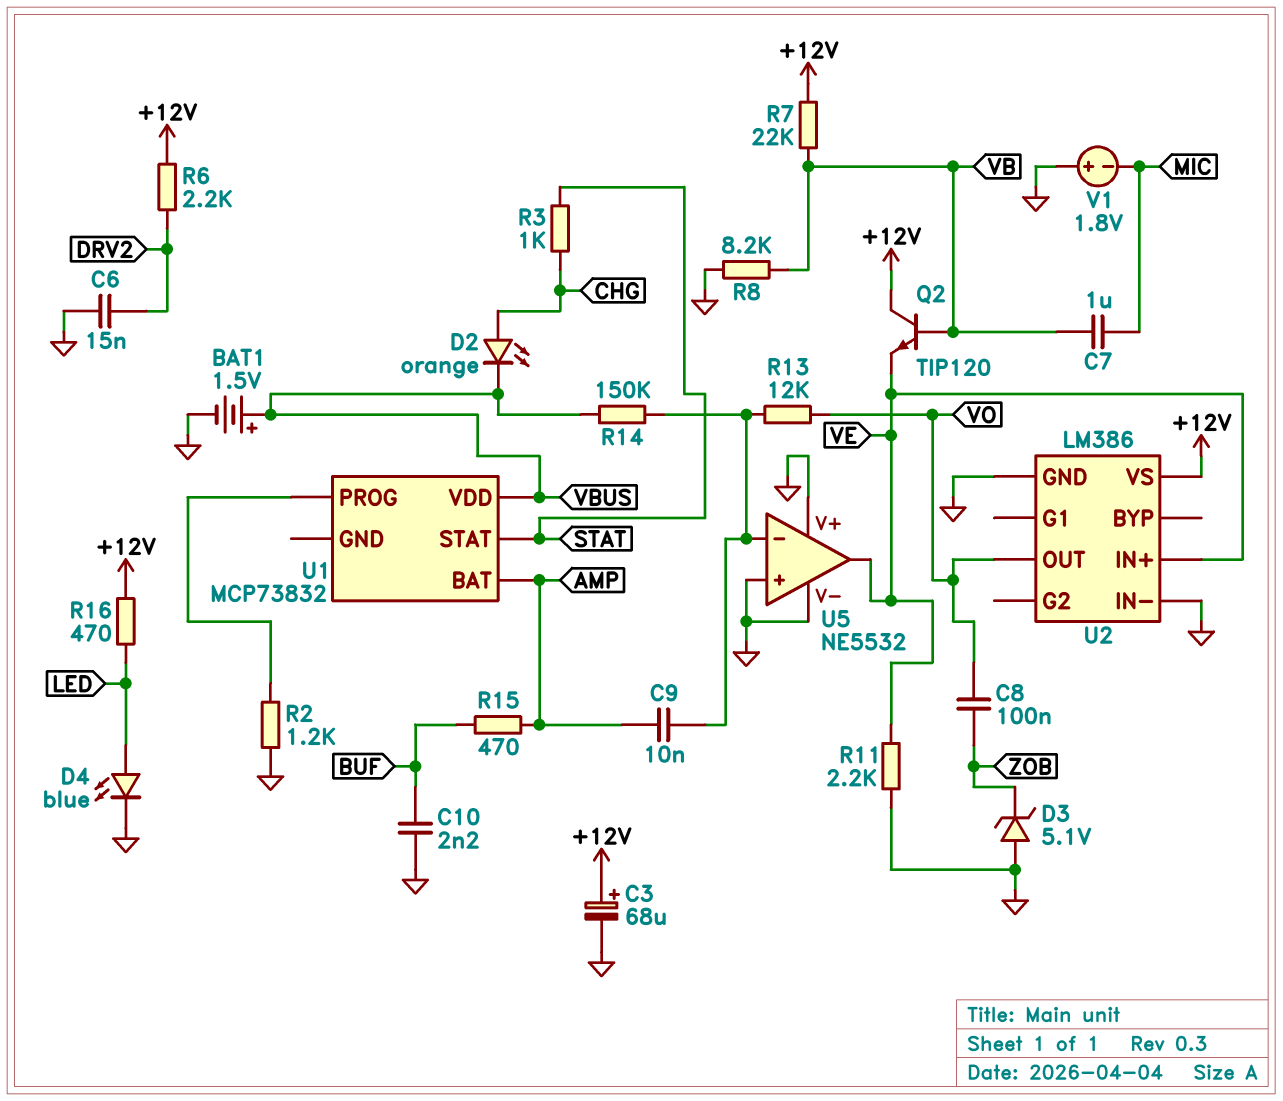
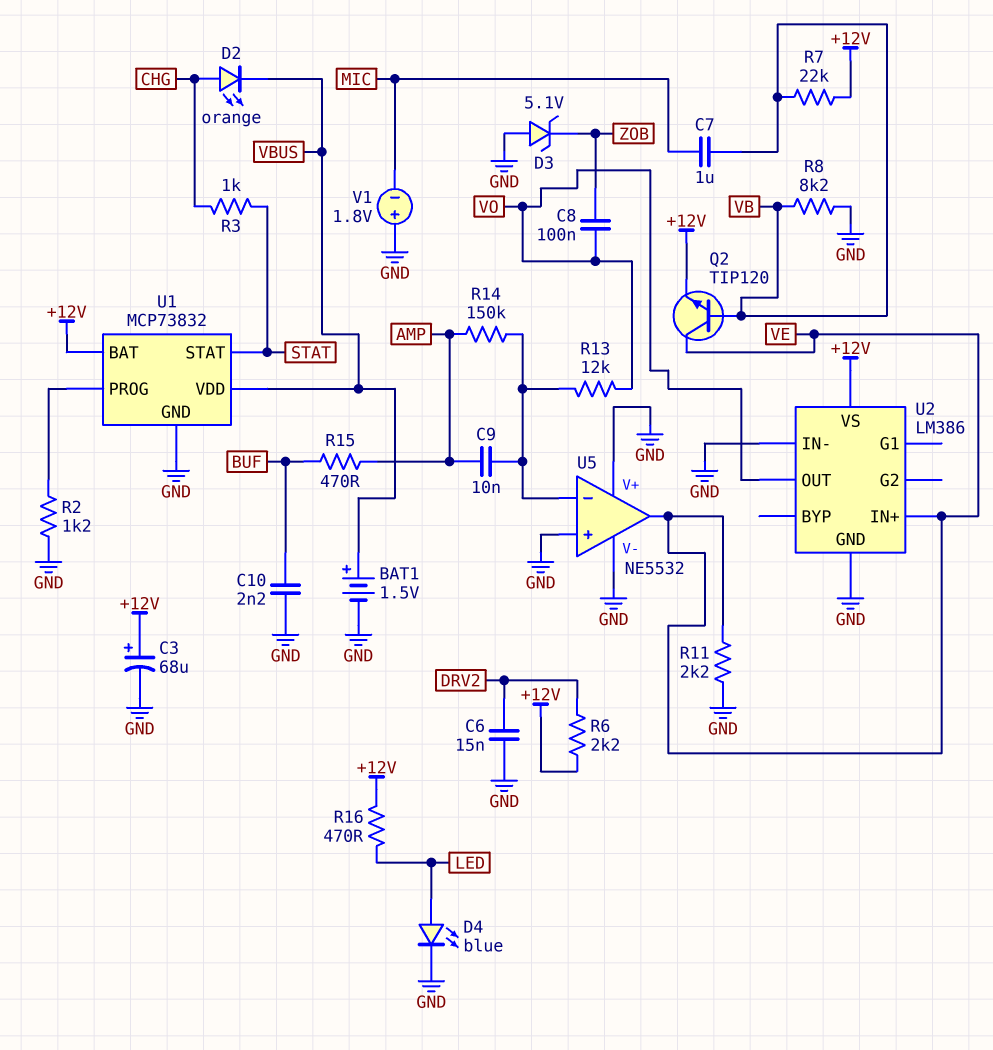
Q2: NPN TIP120 (B VB, C +12V, E VE) -> NPN TIP120 (B VB, C VE, E +12V)
R14: 150k (U5/in-, VBUS) -> 150k (AMP, U5/in-)
U1 pin BAT: AMP -> +12V
U1 pin GND: none -> GND

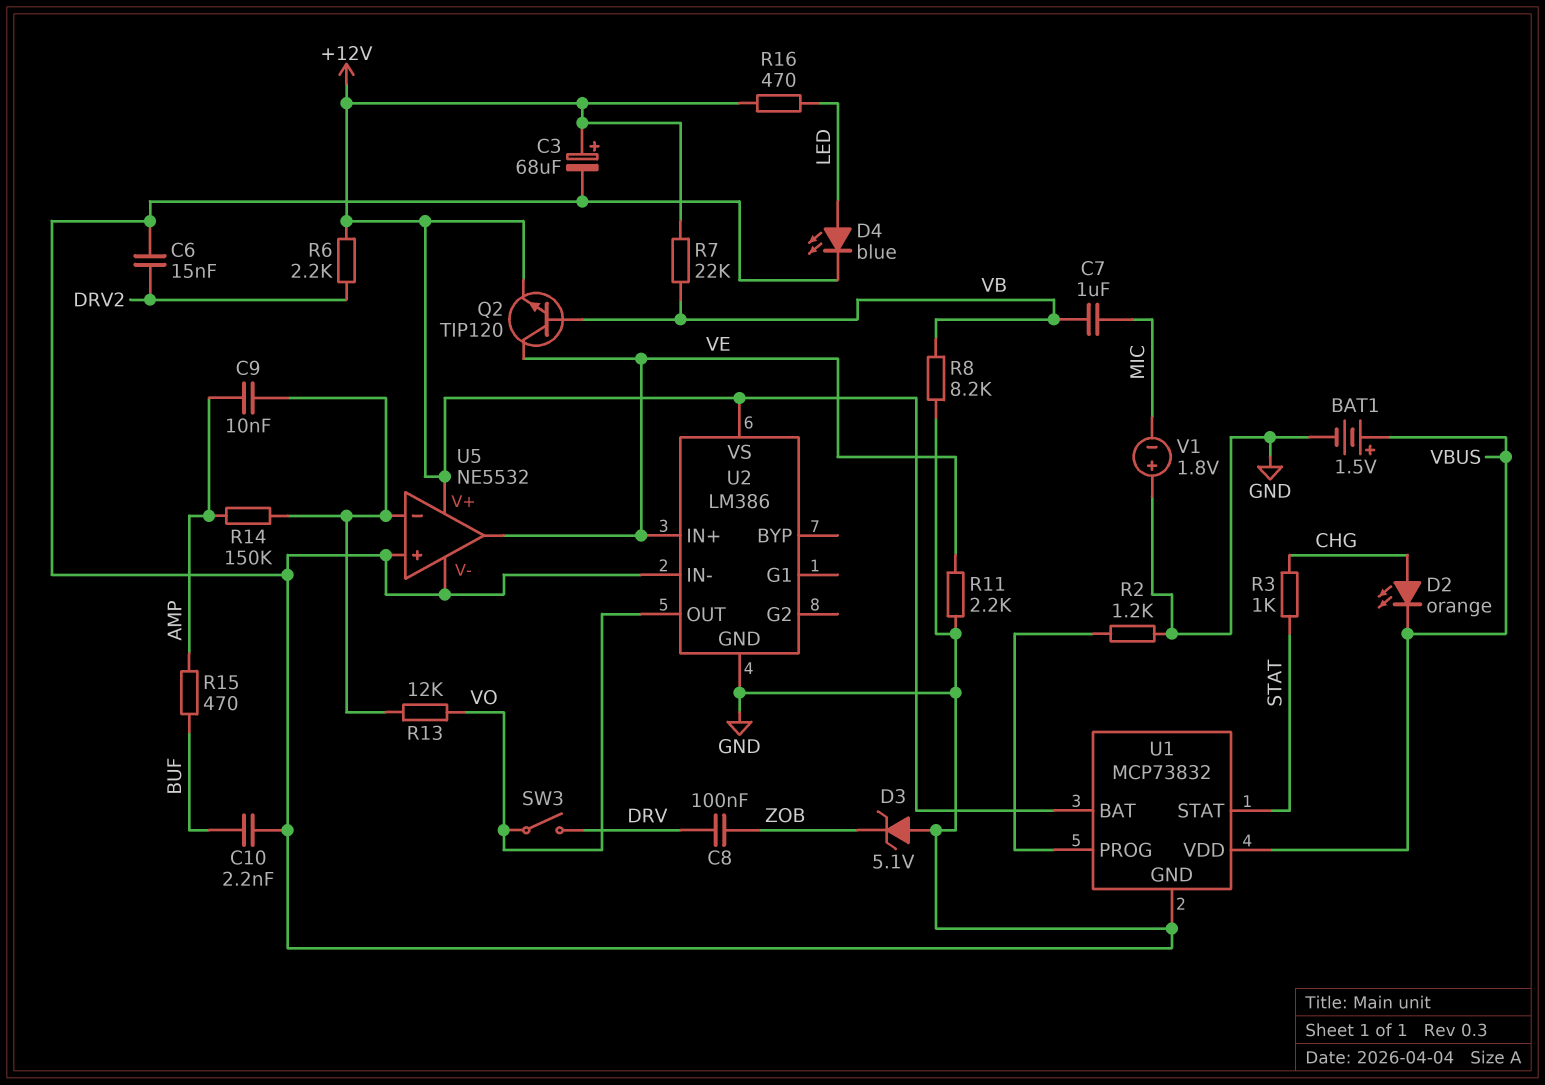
C8: 100nF (VO, ZOB) -> 100nF (DRV, ZOB)
SW3: none -> switch (DRV, VO)
U5 pin V+: GND -> +12V

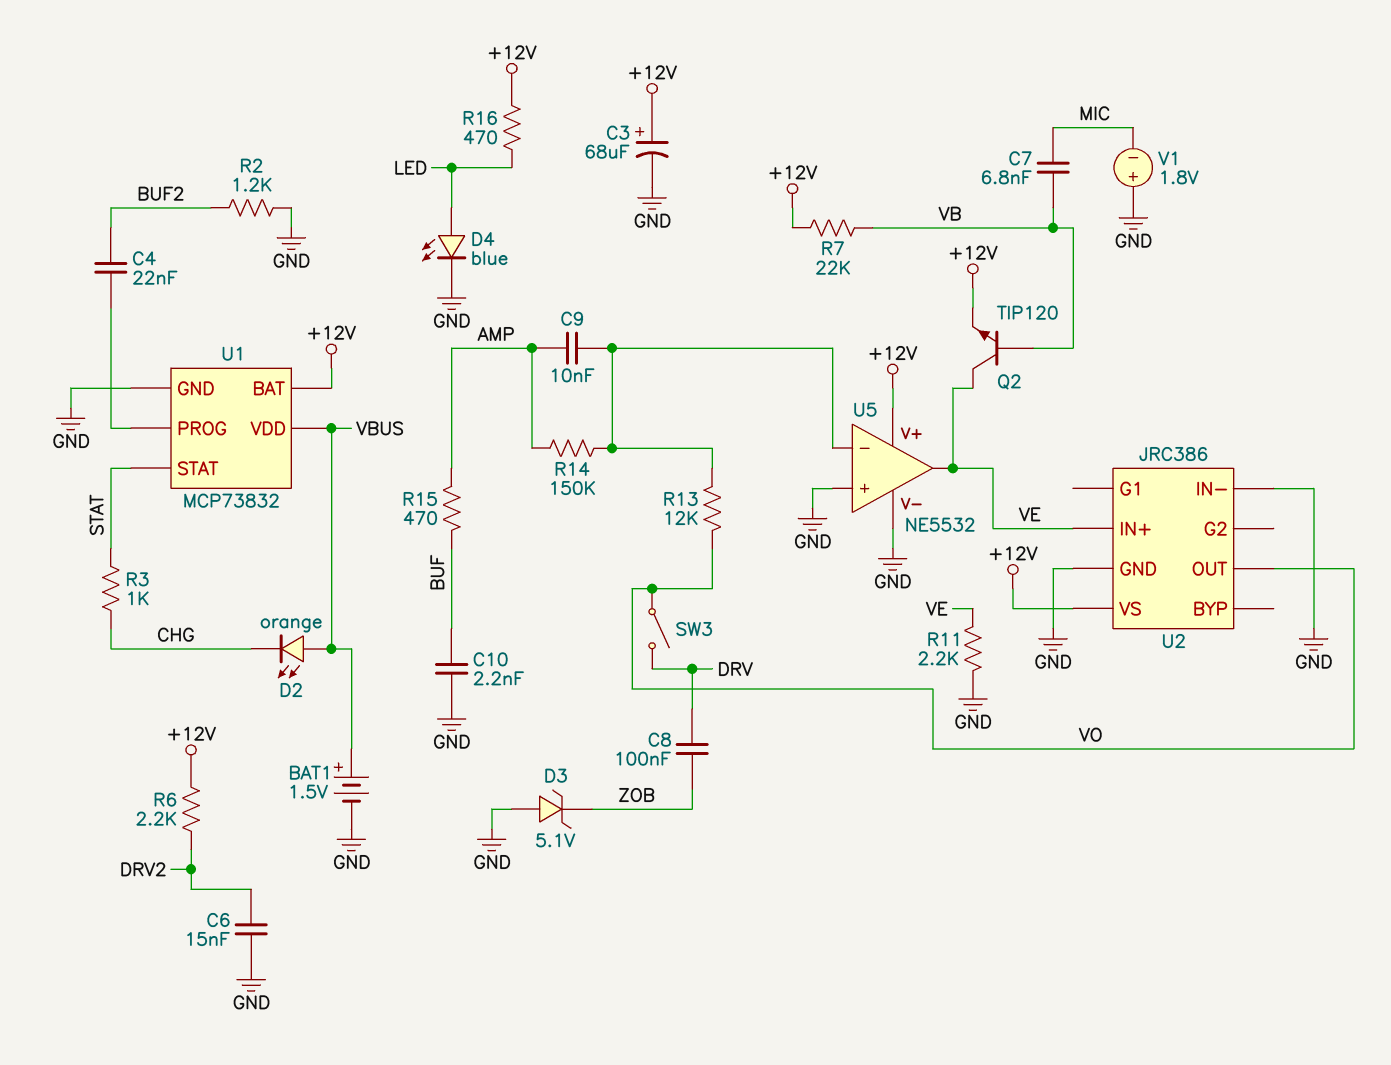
C4: none -> 22nF (BUF2, U1/PROG)
C7: 1uF (MIC, VB) -> 6.8nF (MIC, VB)
D2: LED orange (A CHG, K VBUS) -> LED orange (A VBUS, K CHG)
R2: 1.2k (GND, U1/PROG) -> 1.2k (BUF2, GND)
R8: 8.2k (GND, VB) -> none
U2: LM386 -> JRC386

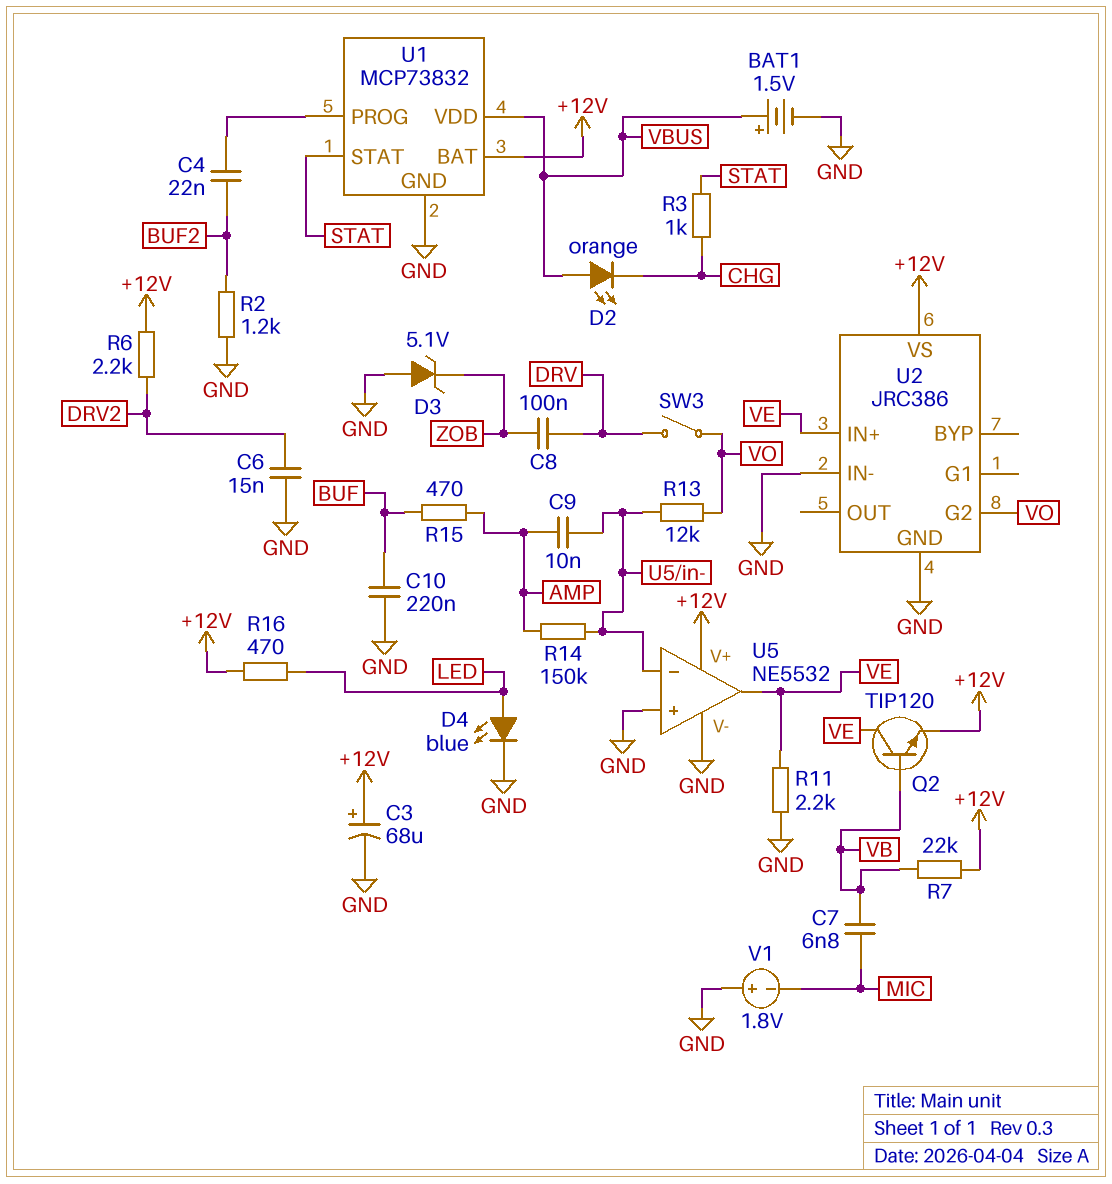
C10: 2.2nF (BUF, GND) -> 220nF (BUF, GND)
U2 pin G2: none -> VO
U2 pin OUT: VO -> none

